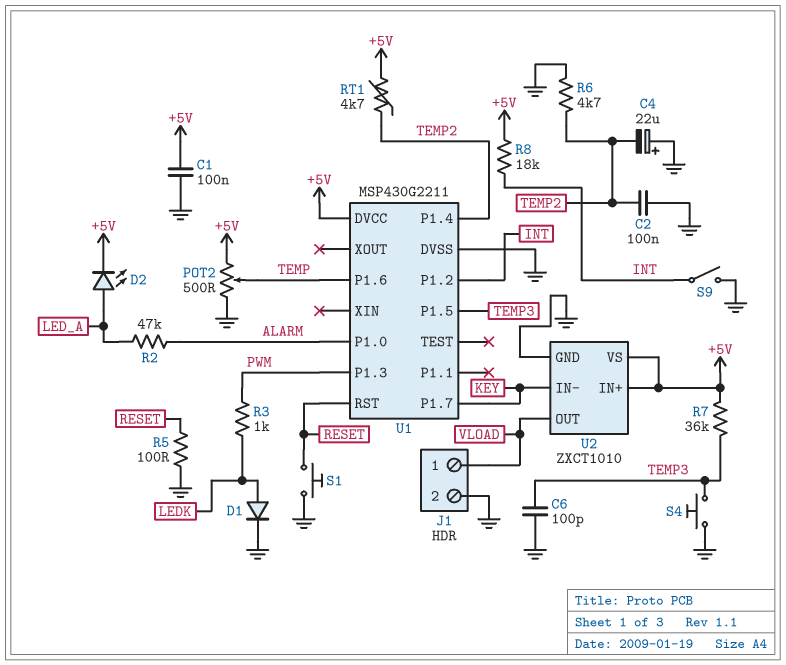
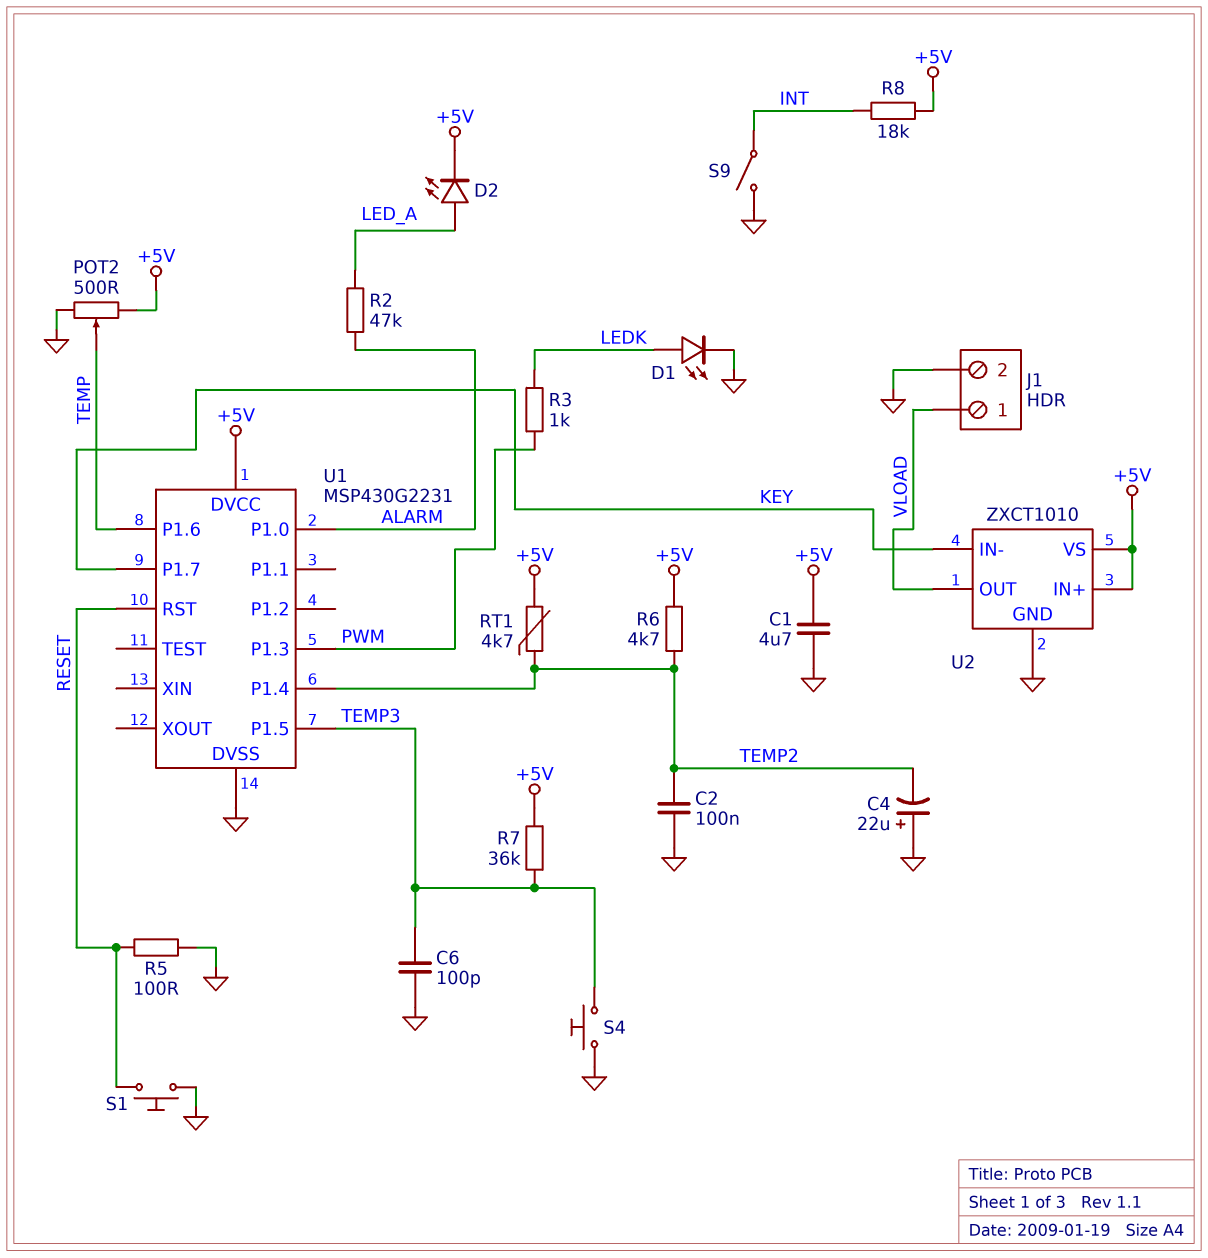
C1: 100nF (+5V, GND) -> 4.7uF (+5V, GND)
D1: diode (A LEDK, K GND) -> LED (A LEDK, K GND)
R6: 4.7k (GND, TEMP2) -> 4.7k (+5V, TEMP2)
U1: MSP430G2211 -> MSP430G2231
U1 pin P1.2: INT -> none

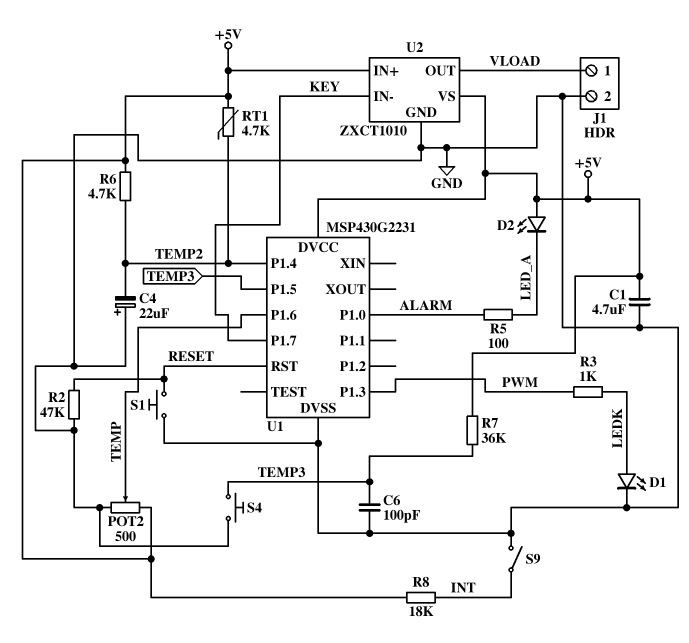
C2: 100nF (GND, TEMP2) -> none
D2: LED (A LED_A, K +5V) -> LED (A +5V, K LED_A)
R2: 47k (ALARM, LED_A) -> 47k (GND, RESET)
R5: 100 (GND, RESET) -> 100 (ALARM, LED_A)

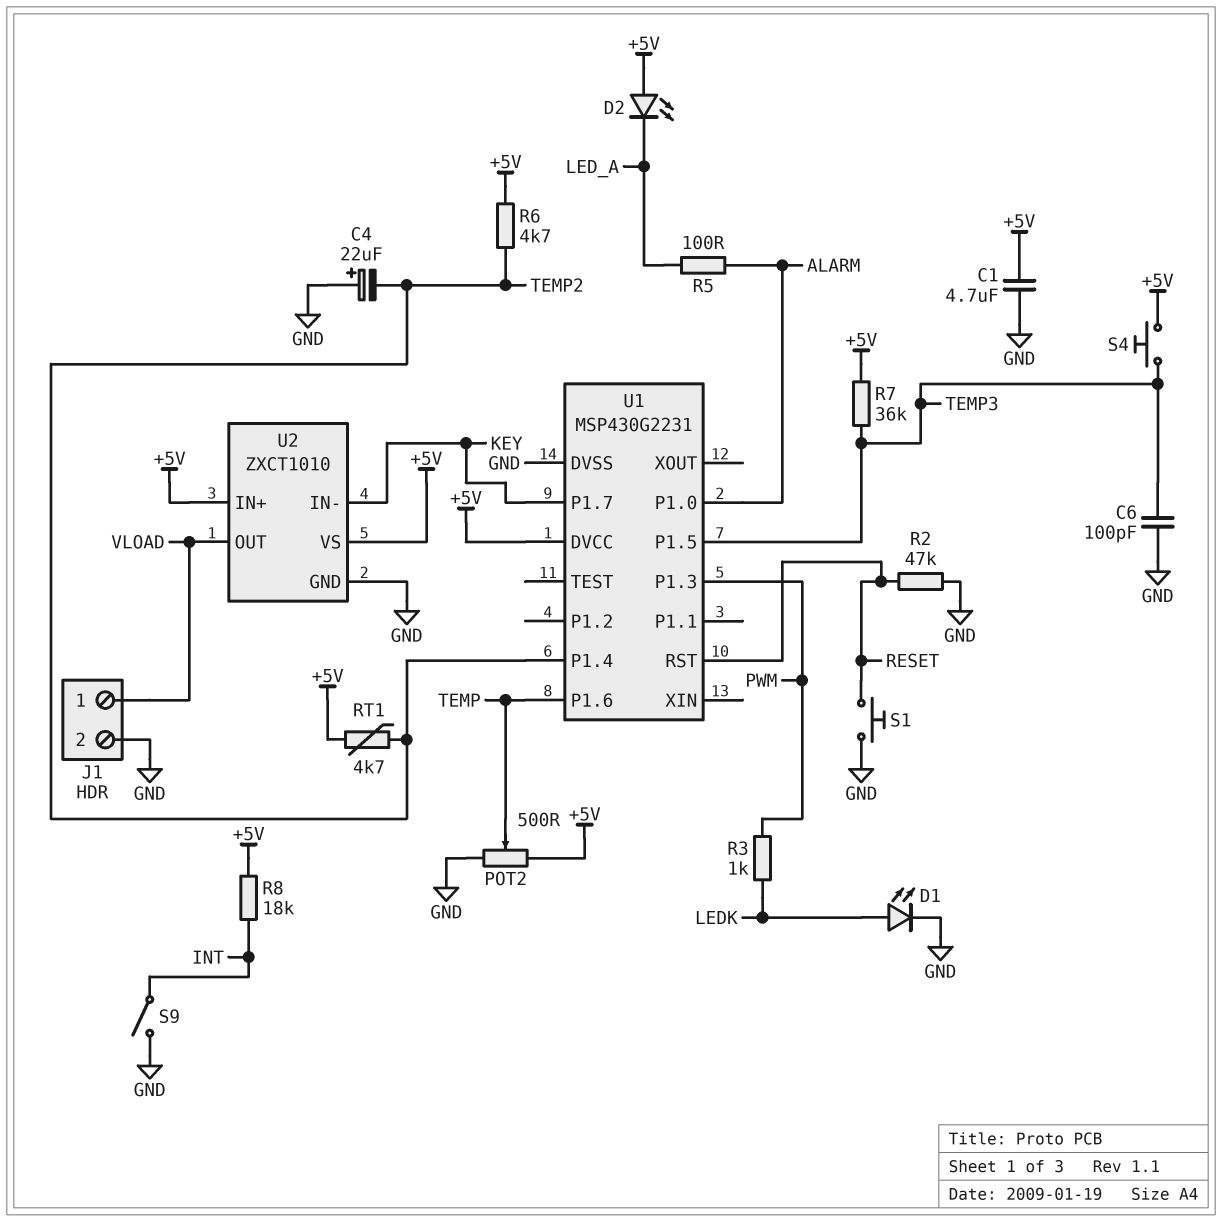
S4: button (GND, TEMP3) -> button (+5V, TEMP3)

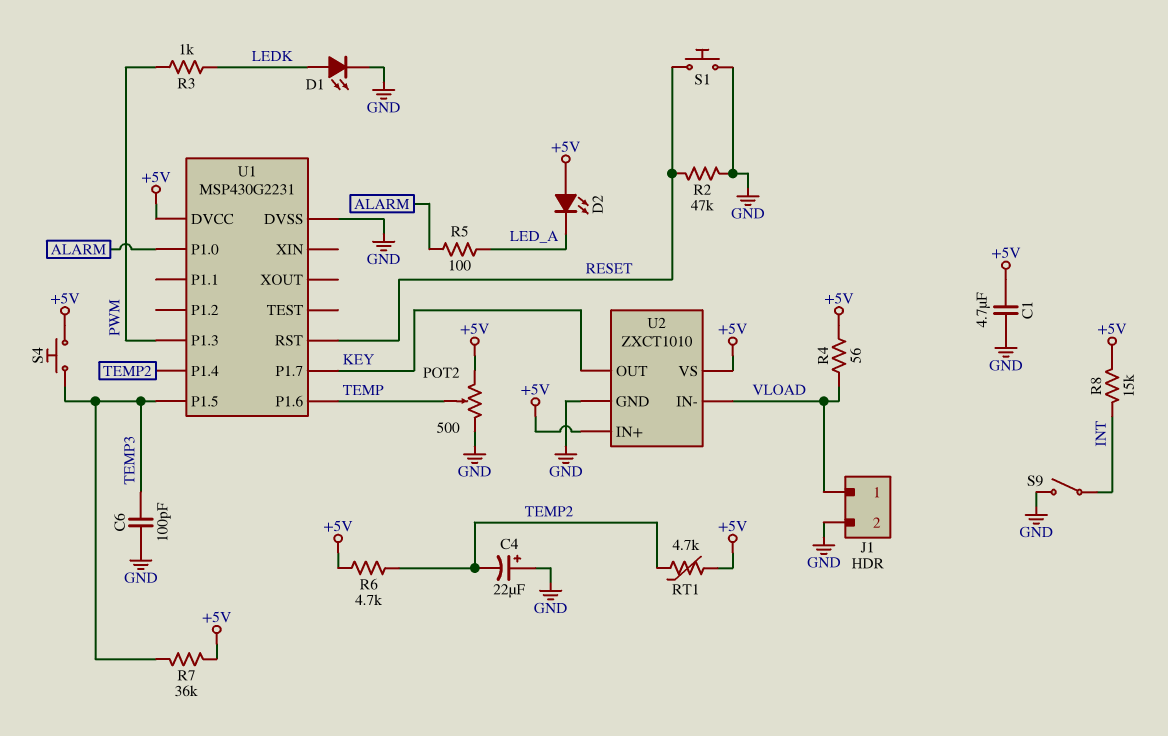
R4: none -> 56 (+5V, VLOAD)
R8: 18k (+5V, INT) -> 15k (+5V, INT)
U2 pin IN-: KEY -> VLOAD
U2 pin OUT: VLOAD -> KEY

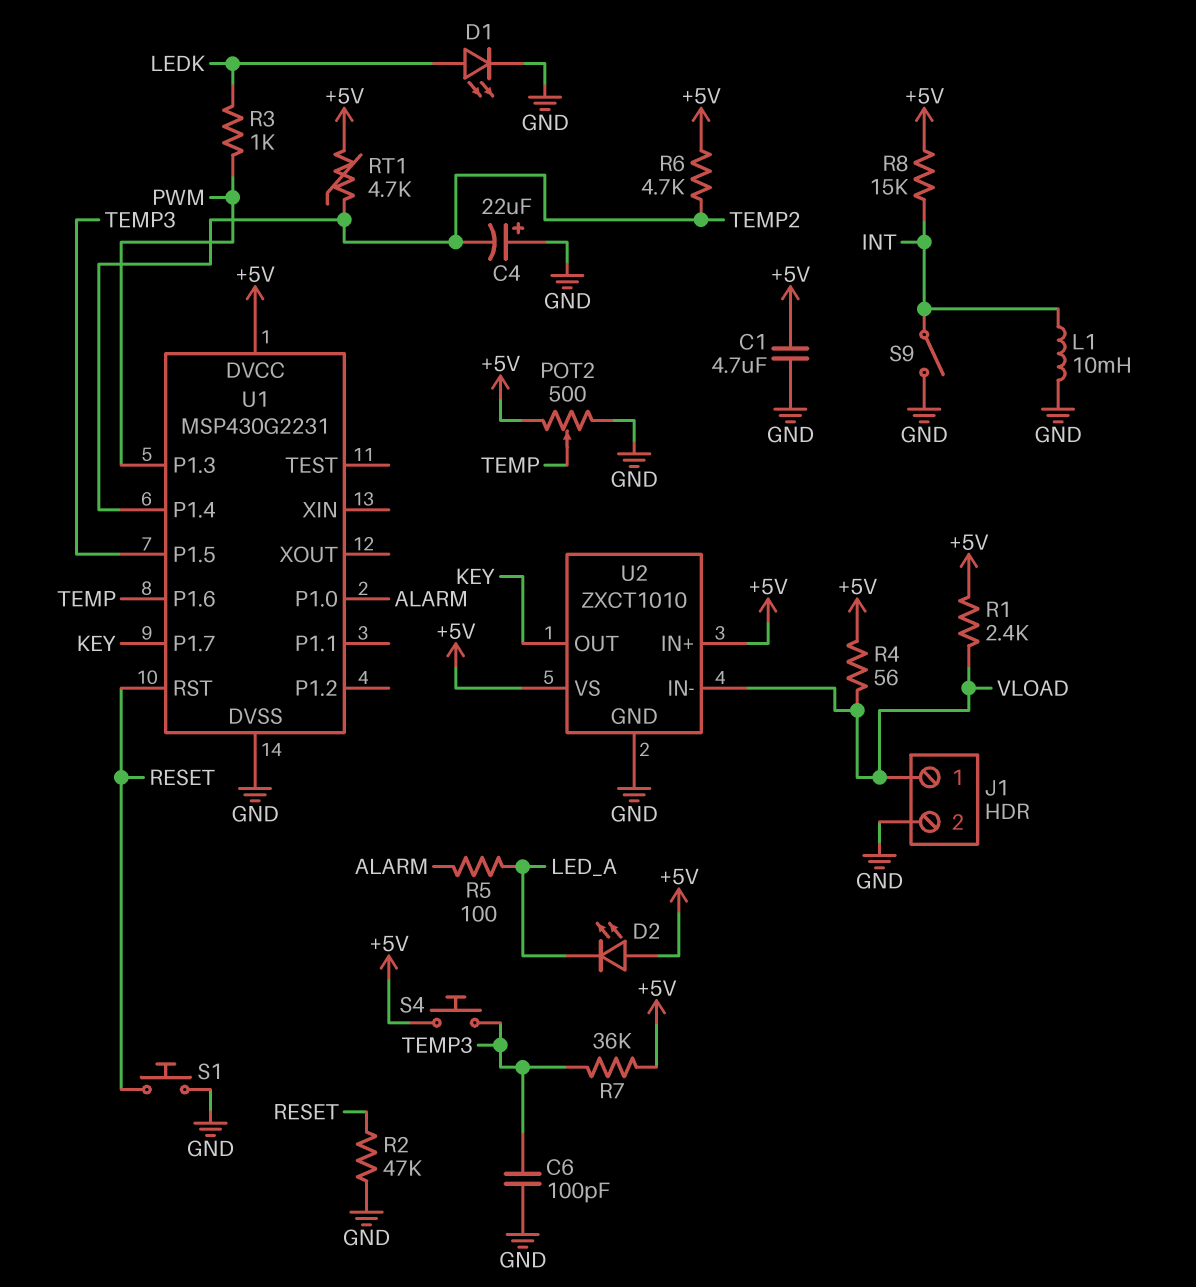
L1: none -> 10mH (GND, INT)
R1: none -> 2.4k (+5V, VLOAD)

